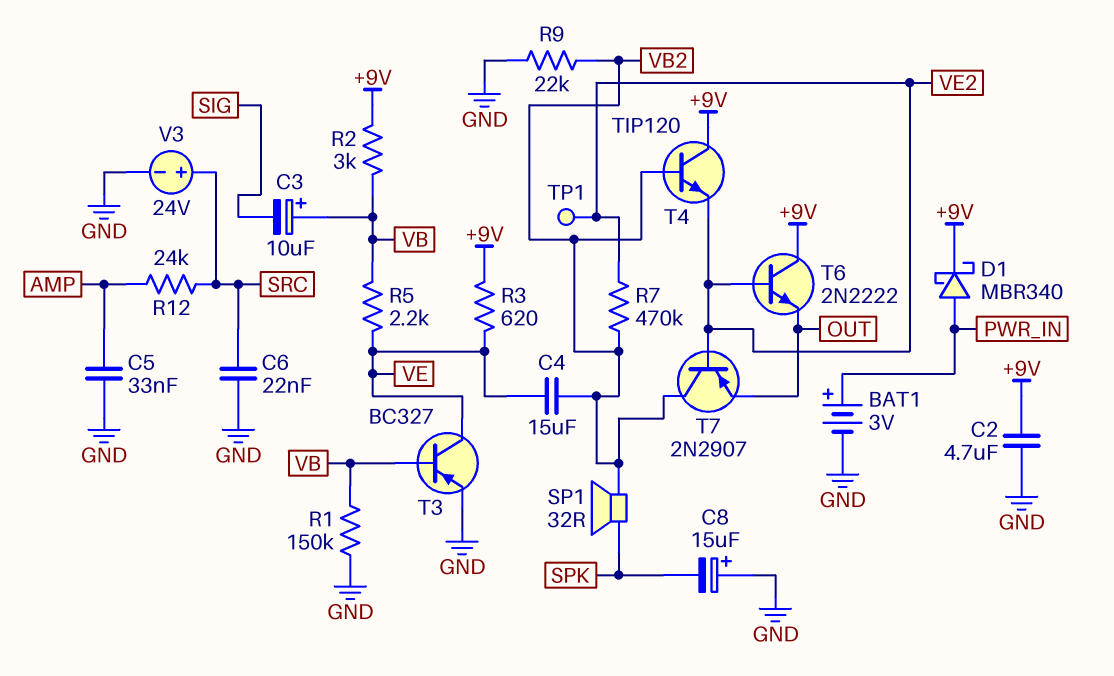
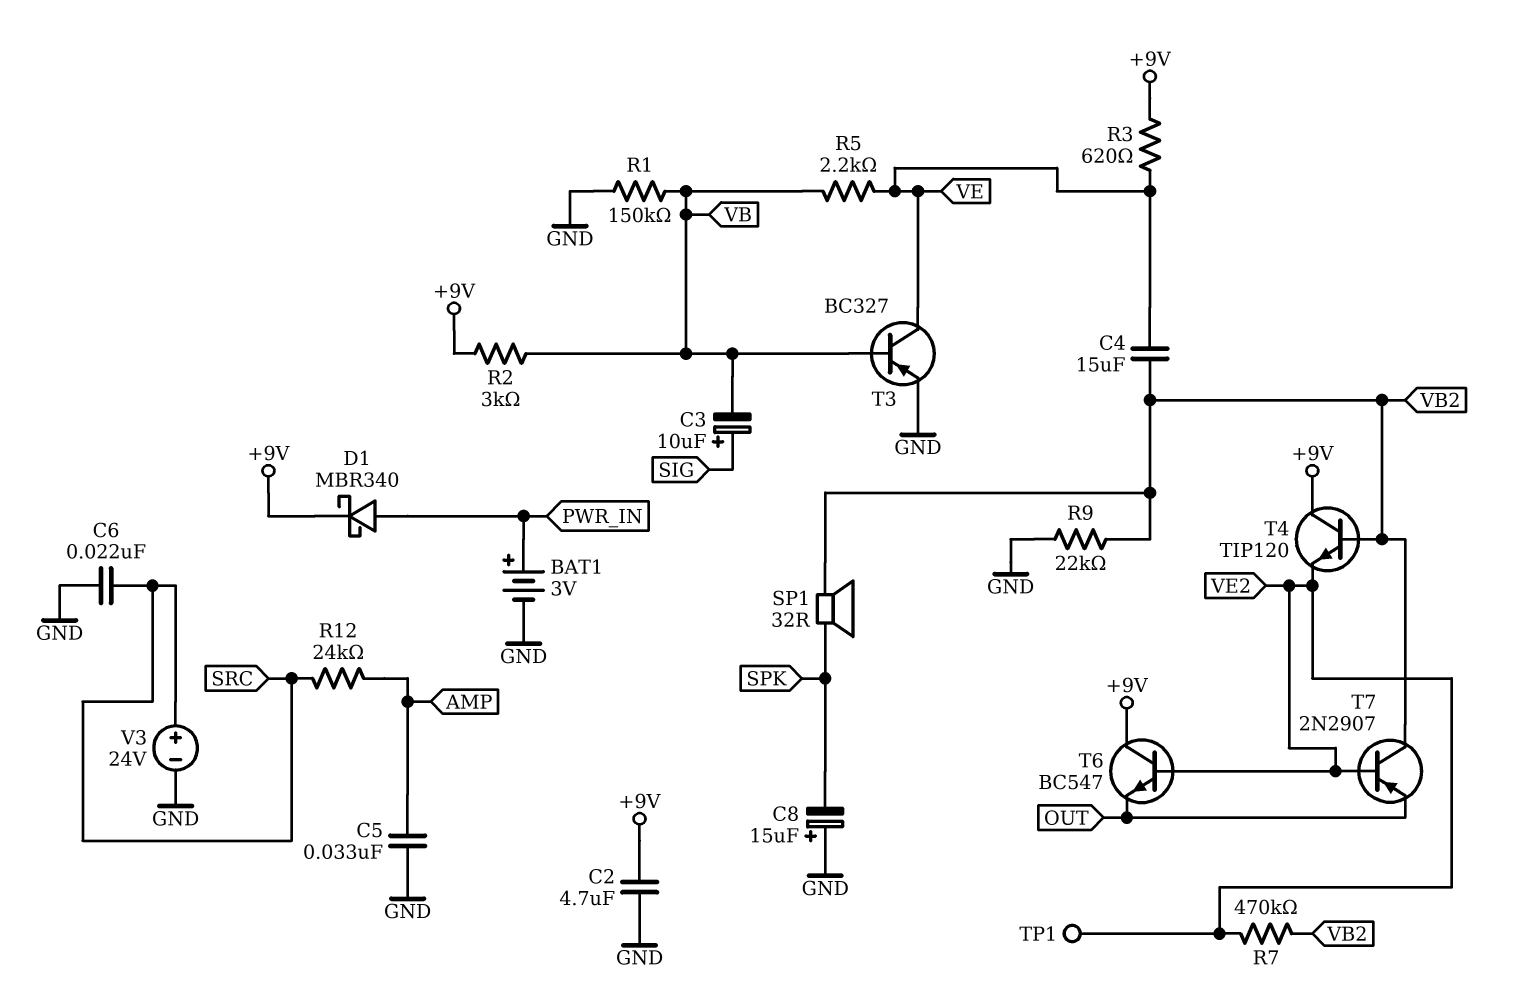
C3: 10uF (plus VB, minus SIG) -> 10uF (plus SIG, minus VB)
T6: NPN 2N2222 (B VE2, C +9V, E OUT) -> NPN BC547 (B VE2, C +9V, E OUT)

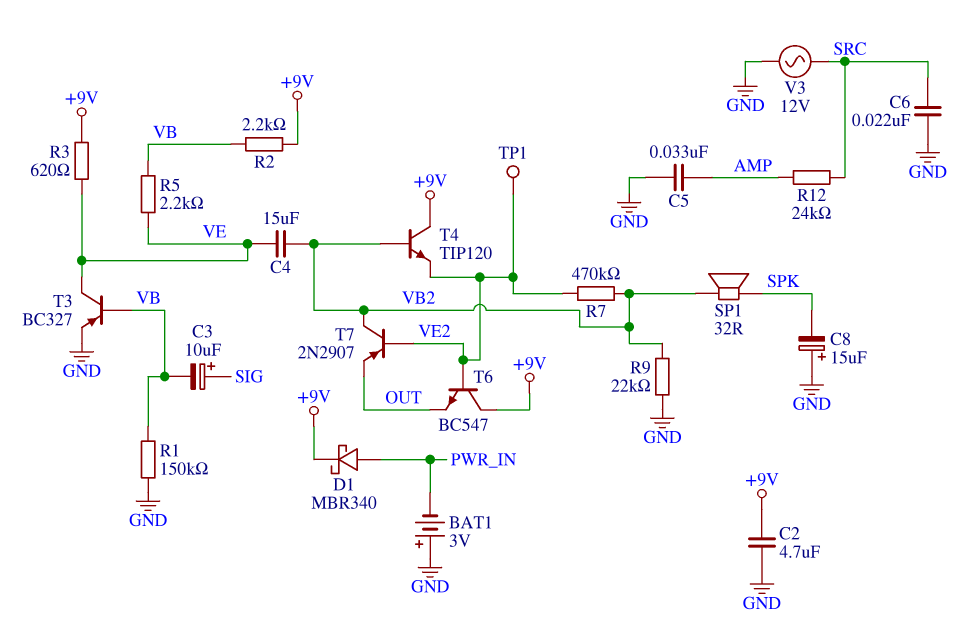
BAT1: 3V (plus PWR_IN, minus GND) -> 3V (plus GND, minus PWR_IN)
R2: 3k (+9V, VB) -> 2.2k (+9V, VB)
V3: 24V (plus SRC, minus GND) -> AC 12V (GND, SRC)

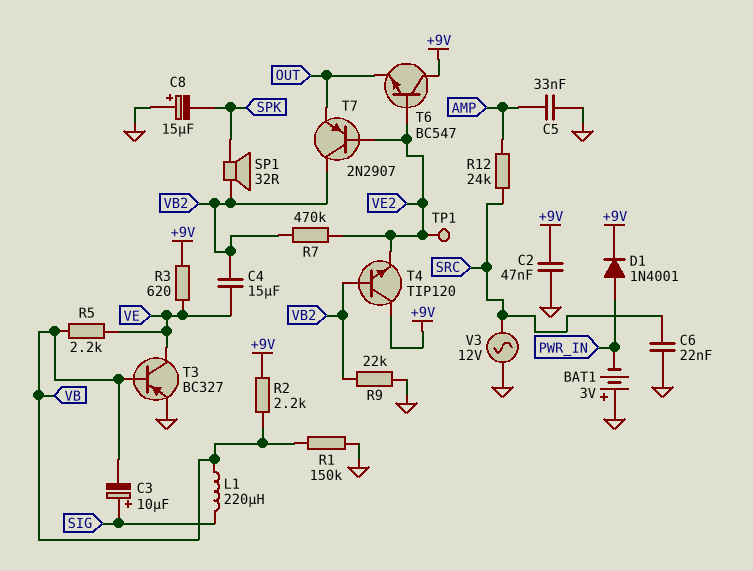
C2: 4.7uF (+9V, GND) -> 47nF (+9V, GND)
D1: schottky MBR340 (A PWR_IN, K +9V) -> diode 1N4001 (A PWR_IN, K +9V)
L1: none -> 220uH (SIG, VB)

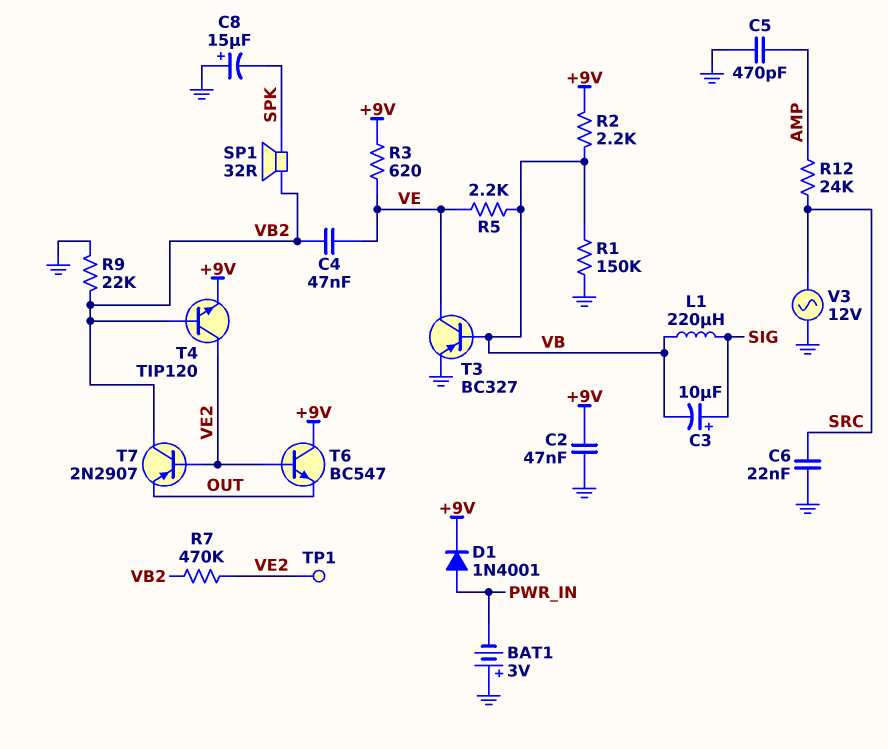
C4: 15uF (VB2, VE) -> 47nF (VB2, VE)
C5: 33nF (AMP, GND) -> 470pF (AMP, GND)
T4: NPN TIP120 (B VB2, C +9V, E VE2) -> NPN TIP120 (B VB2, C VE2, E +9V)

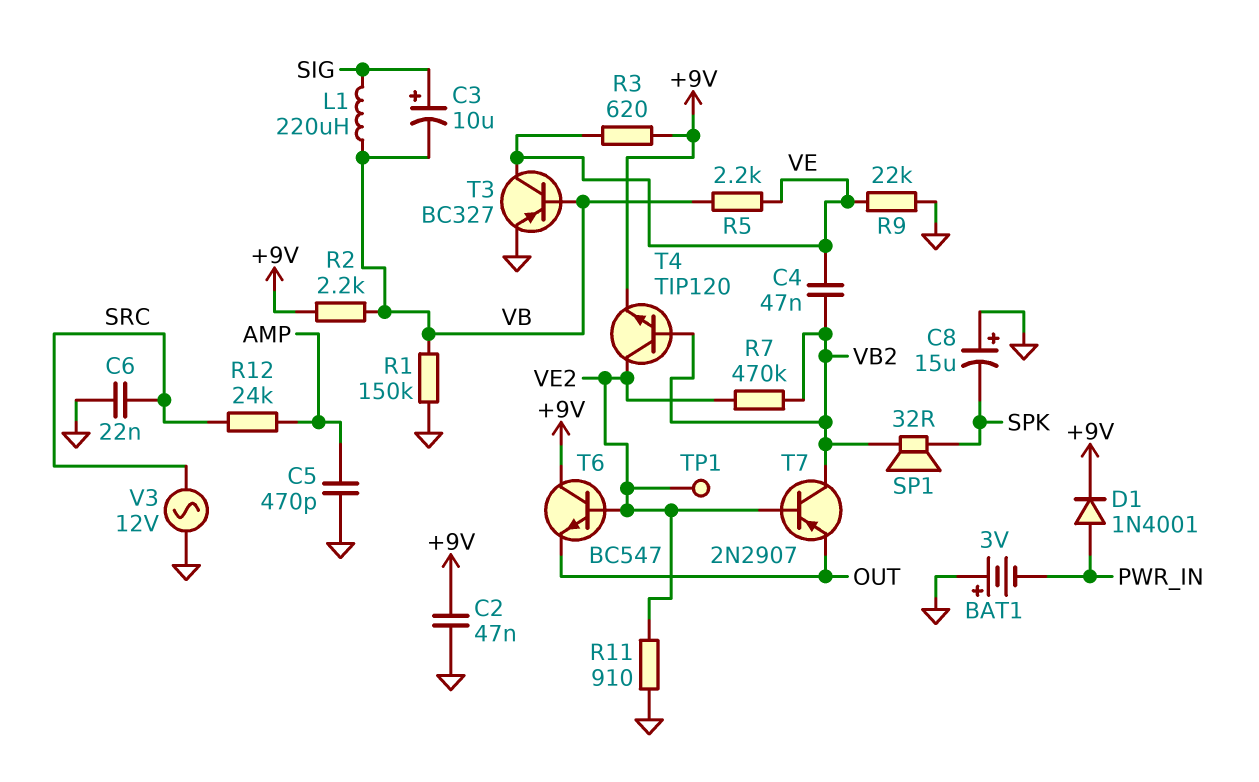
R9: 22k (GND, VB2) -> 22k (GND, VE)
R11: none -> 910 (GND, VE2)

